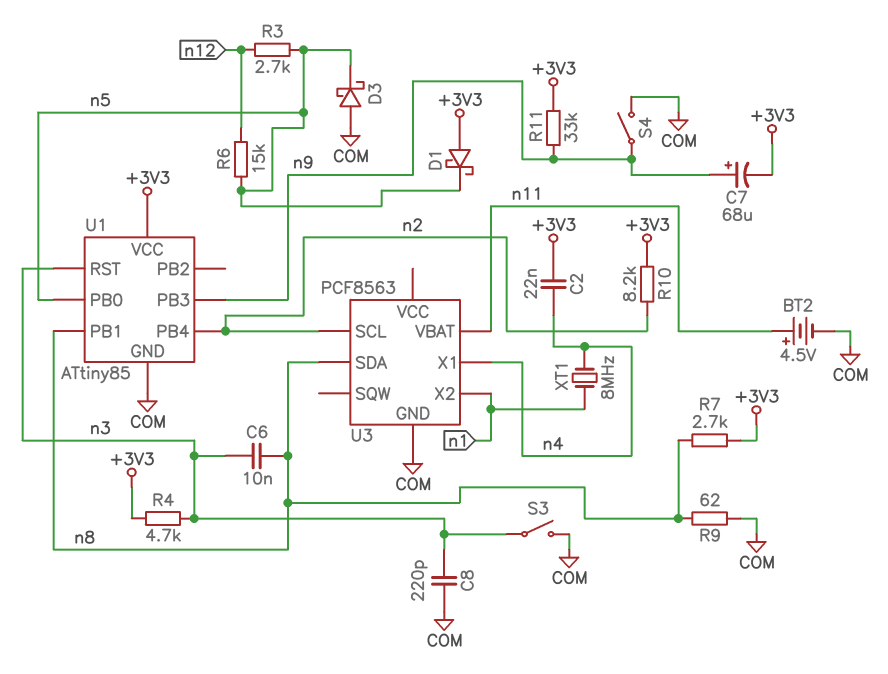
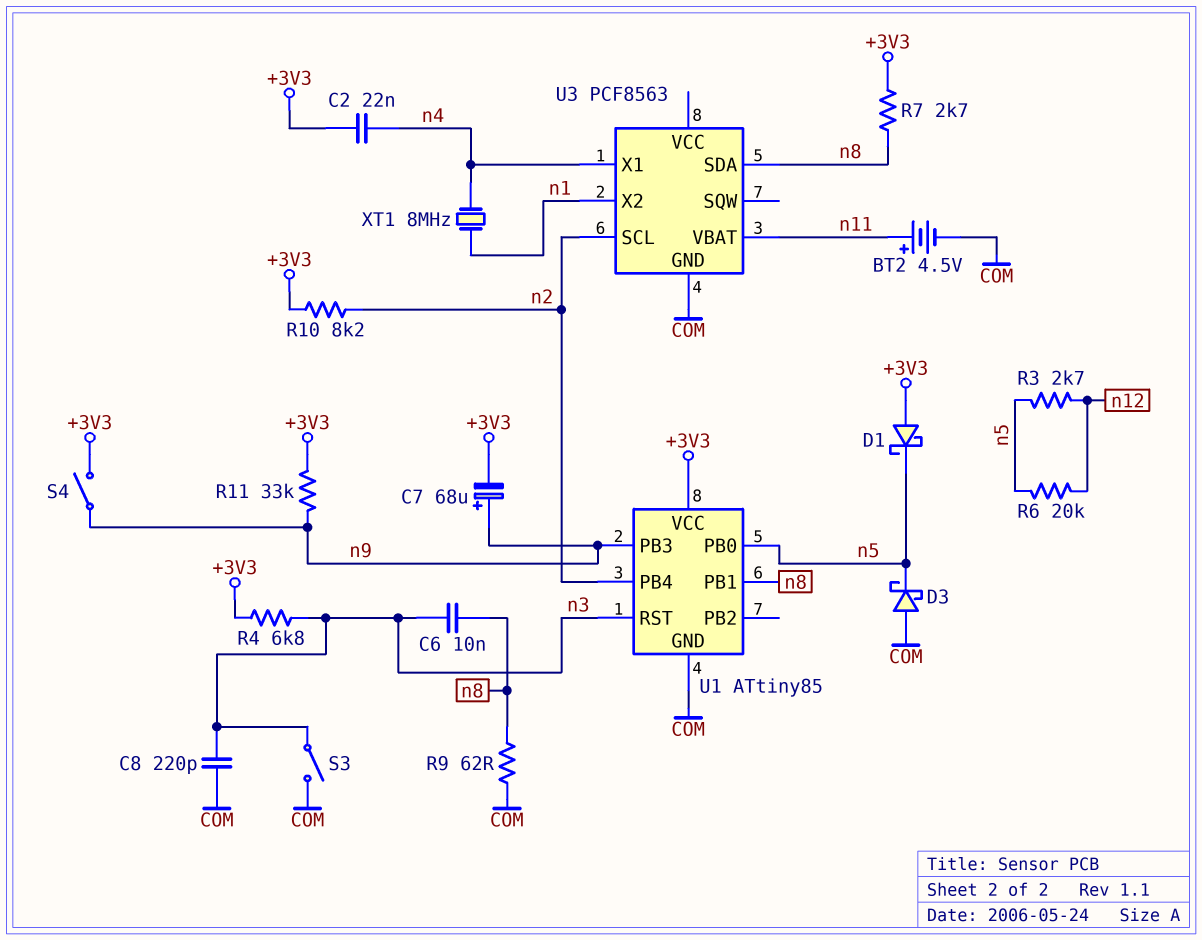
R4: 4.7k (+3V3, n3) -> 6.8k (+3V3, n3)
R6: 15k (n5, n12) -> 20k (n5, n12)
S4: switch (COM, n9) -> switch (+3V3, n9)

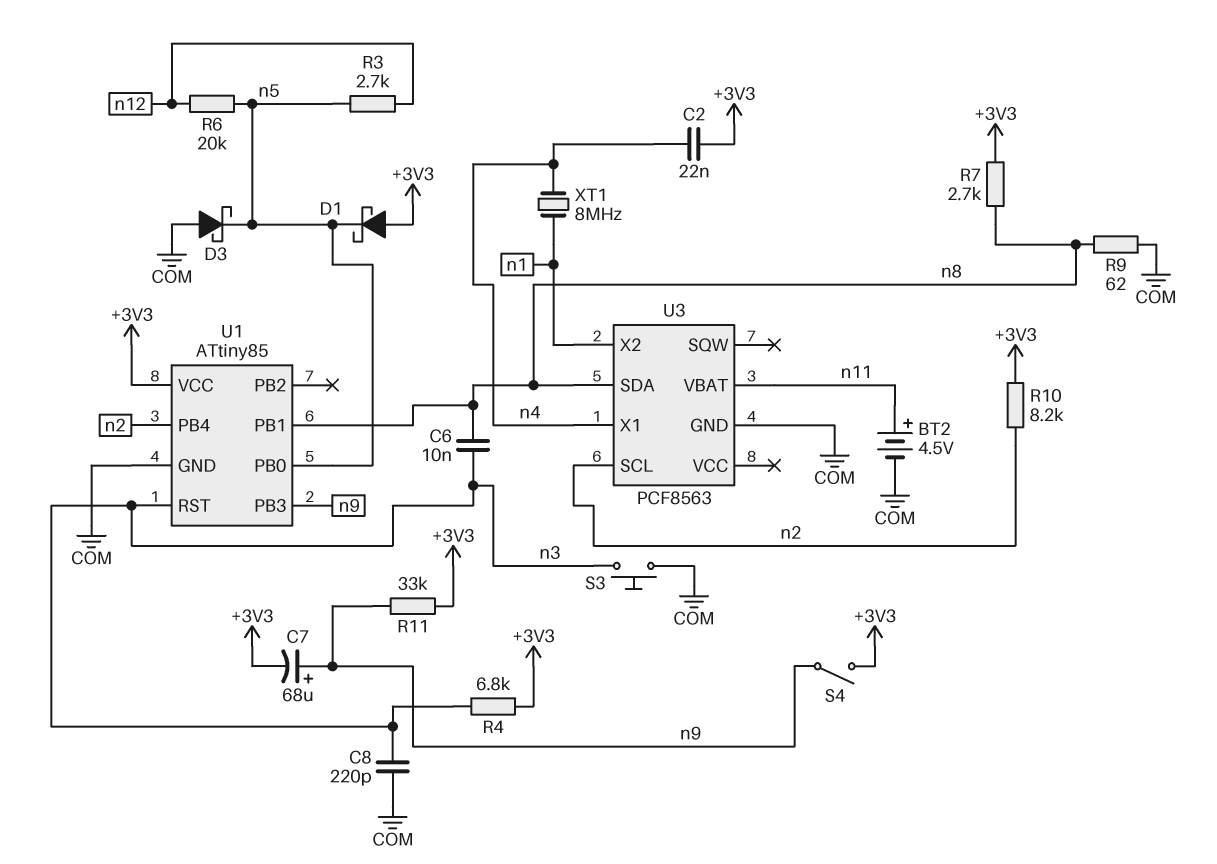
S3: switch (COM, n3) -> button (COM, n3)

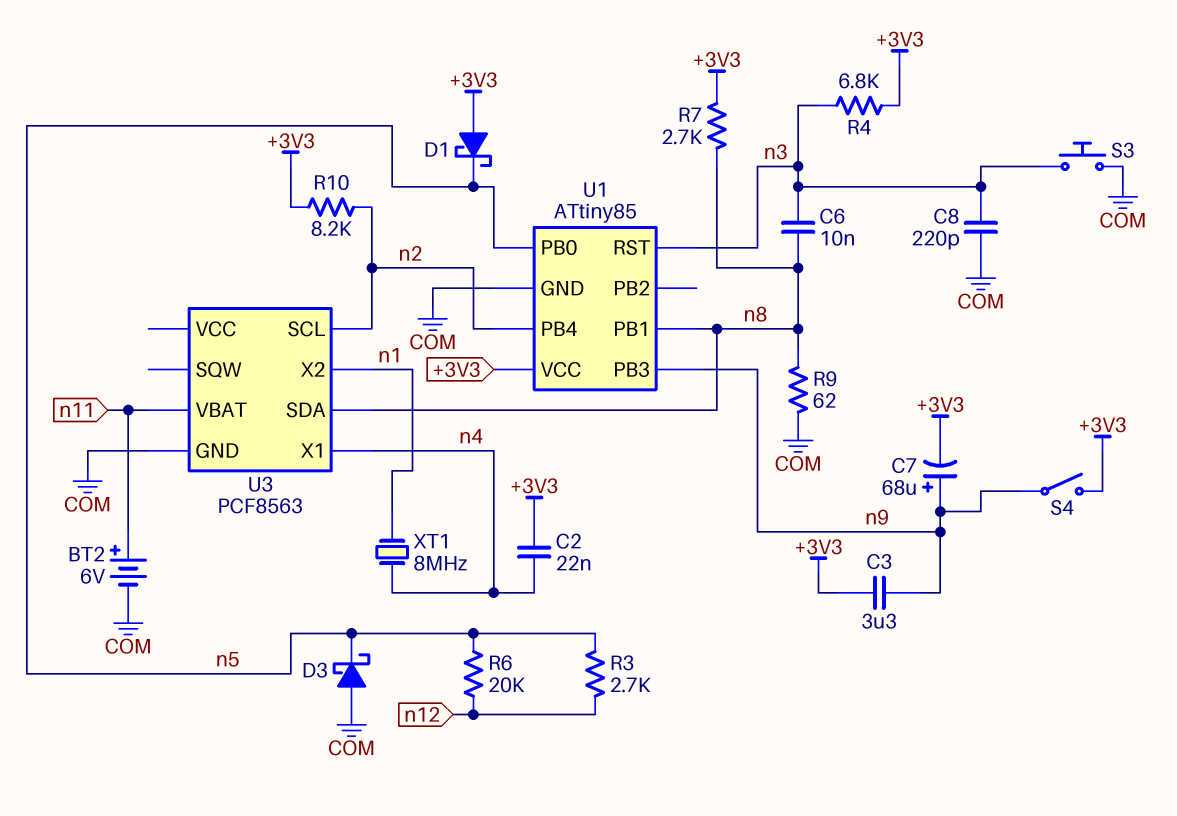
BT2: 4.5V (plus n11, minus COM) -> 6V (plus n11, minus COM)
C3: none -> 3.3uF (+3V3, n9)
R11: 33k (+3V3, n9) -> none

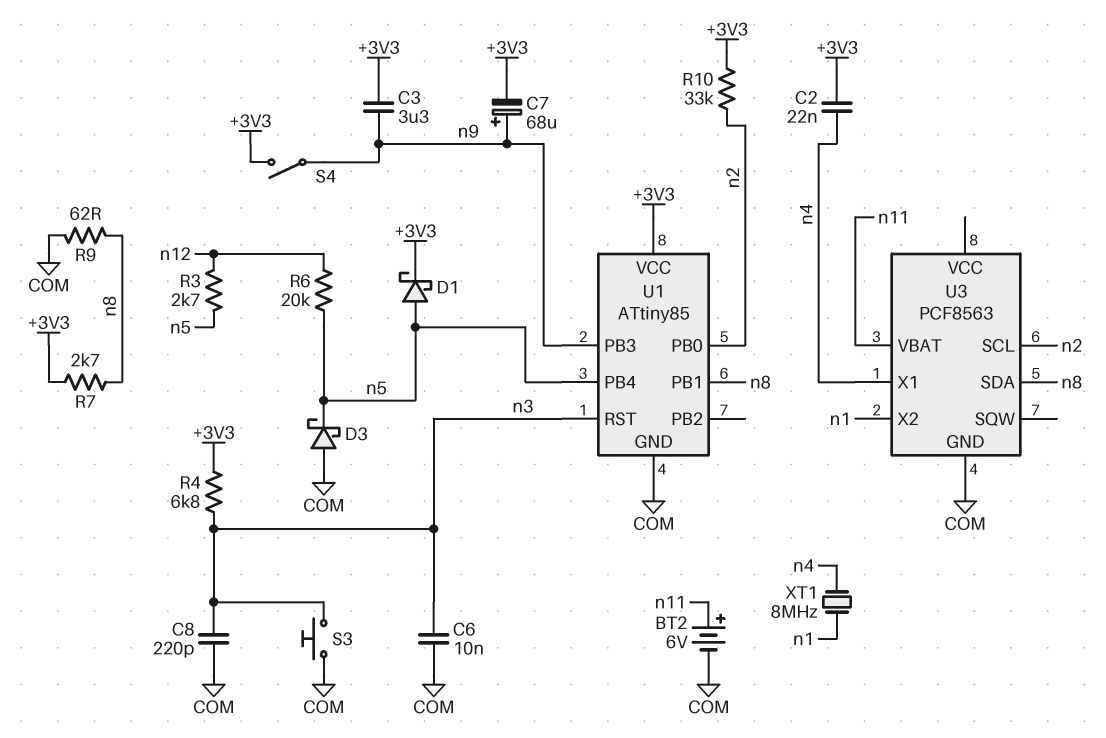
C6: 10nF (n3, n8) -> 10nF (COM, n3)
D1: schottky (A +3V3, K n5) -> schottky (A n5, K +3V3)
R10: 8.2k (+3V3, n2) -> 33k (+3V3, n2)
U1 pin PB0: n5 -> n2
U1 pin PB4: n2 -> n5

